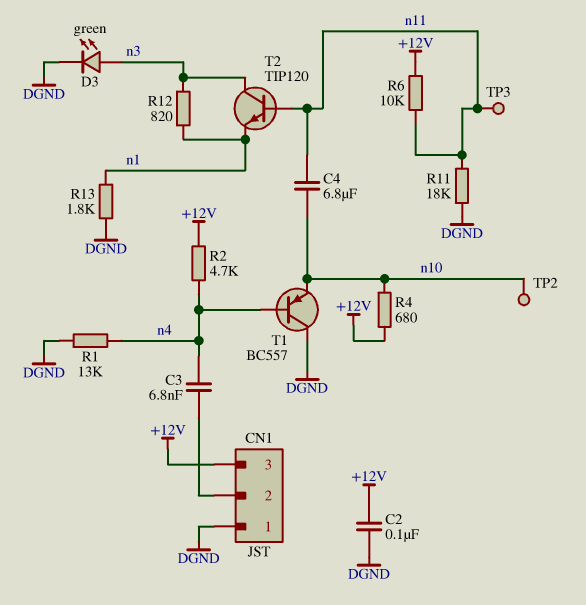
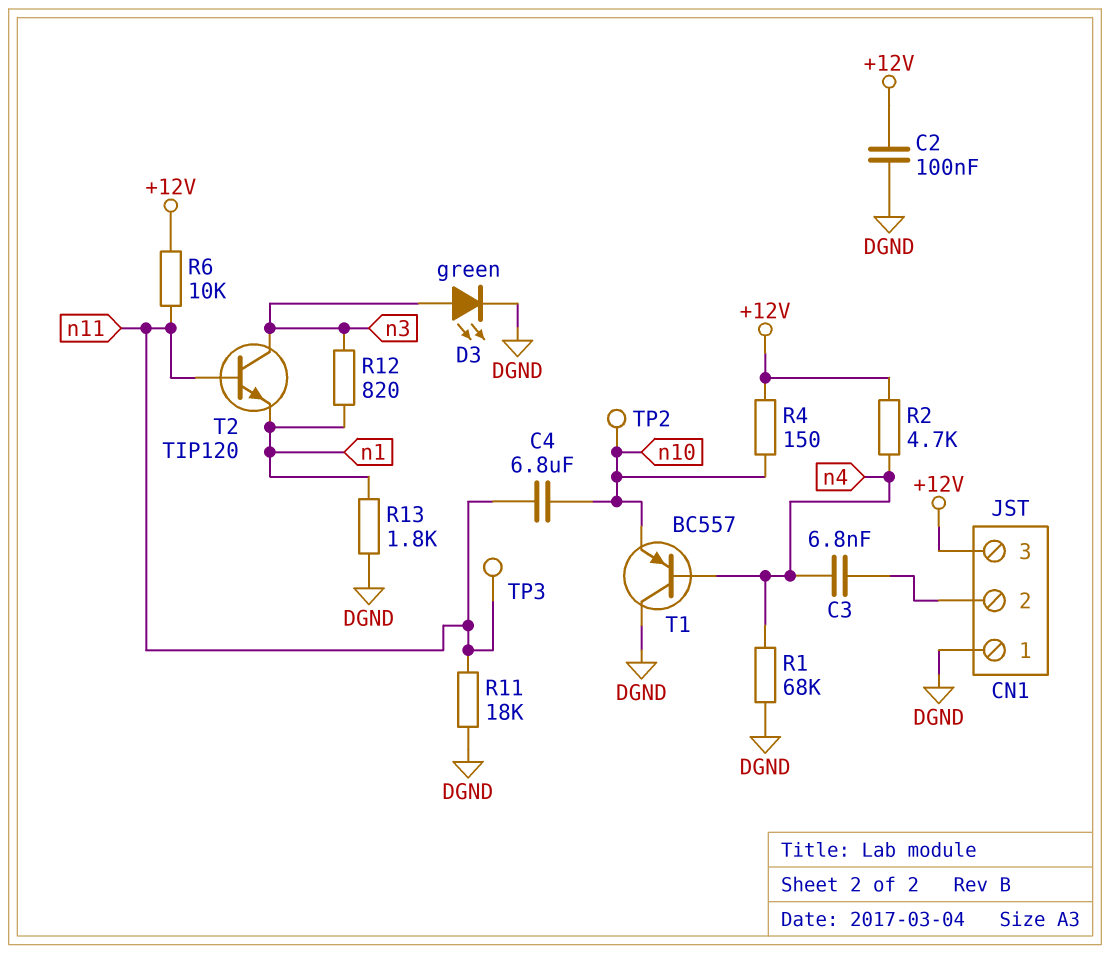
R1: 13k (DGND, n4) -> 68k (DGND, n4)
R4: 680 (+12V, n10) -> 150 (+12V, n10)

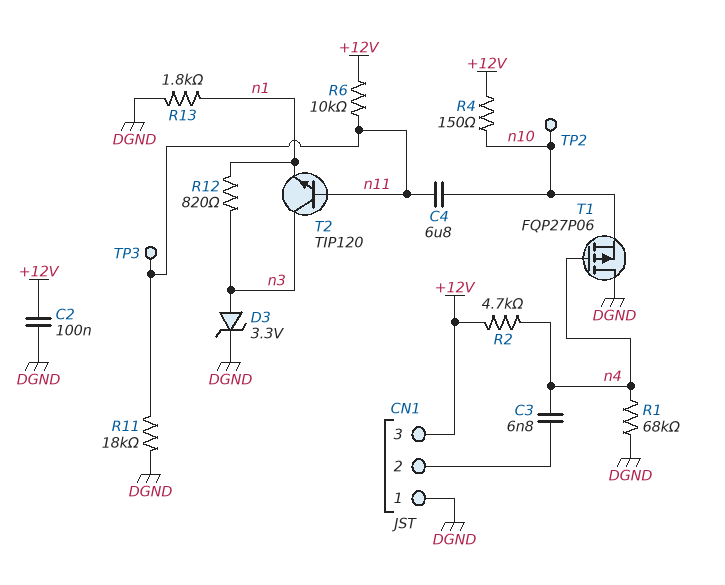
D3: LED green (A n3, K DGND) -> zener 3.3V (A n3, K DGND)
T1: PNP BC557 (B n4, C DGND, E n10) -> PMOS FQP27P06 (G n4, D DGND, S n10)

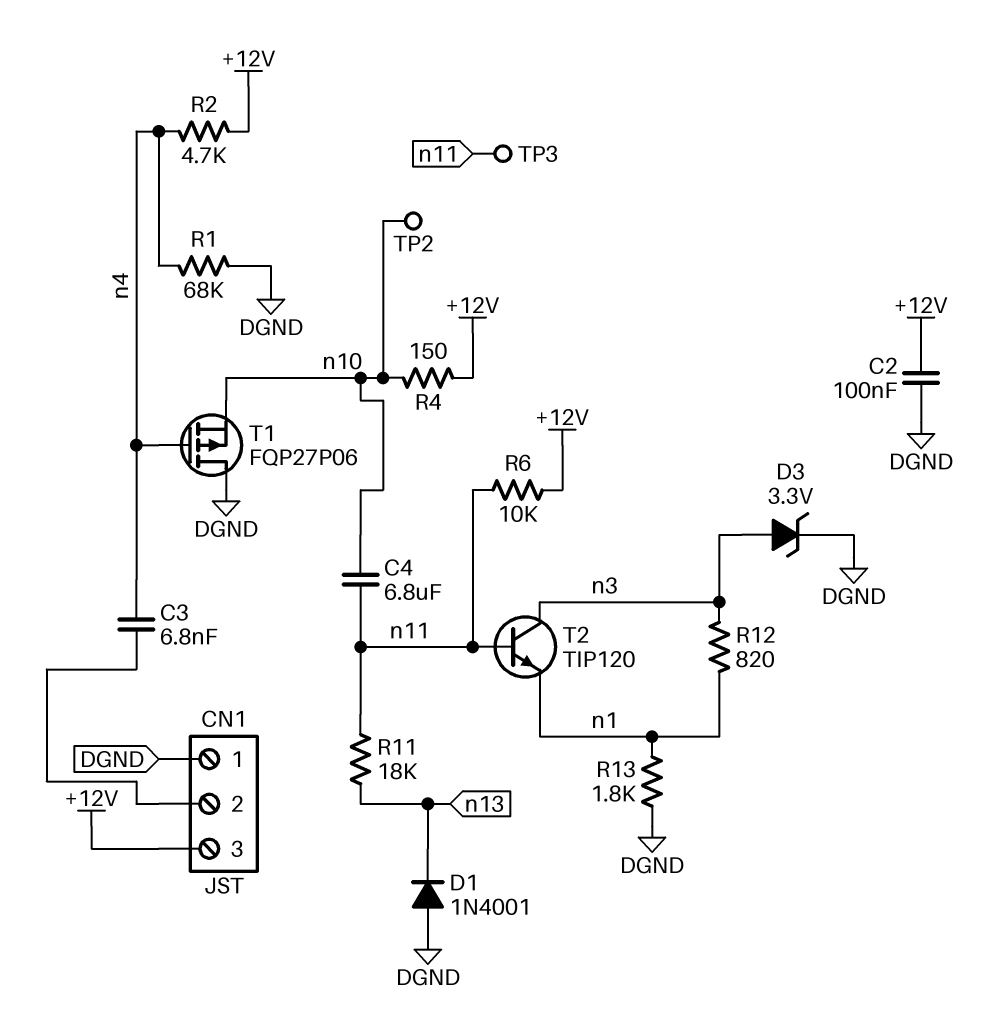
D1: none -> diode 1N4001 (A DGND, K n13)
R11: 18k (DGND, n11) -> 18k (n11, n13)

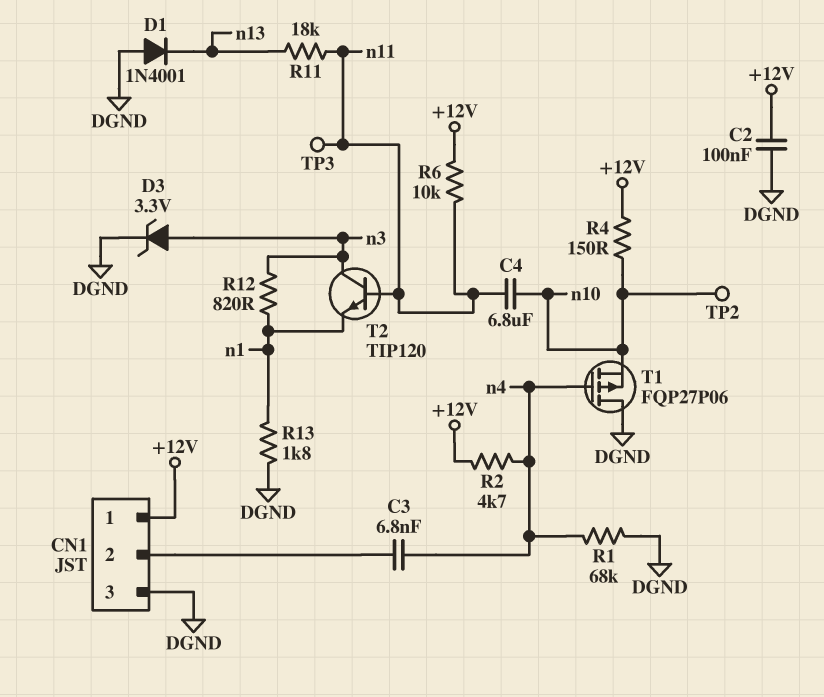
CN1 pin 1: DGND -> +12V
CN1 pin 3: +12V -> DGND

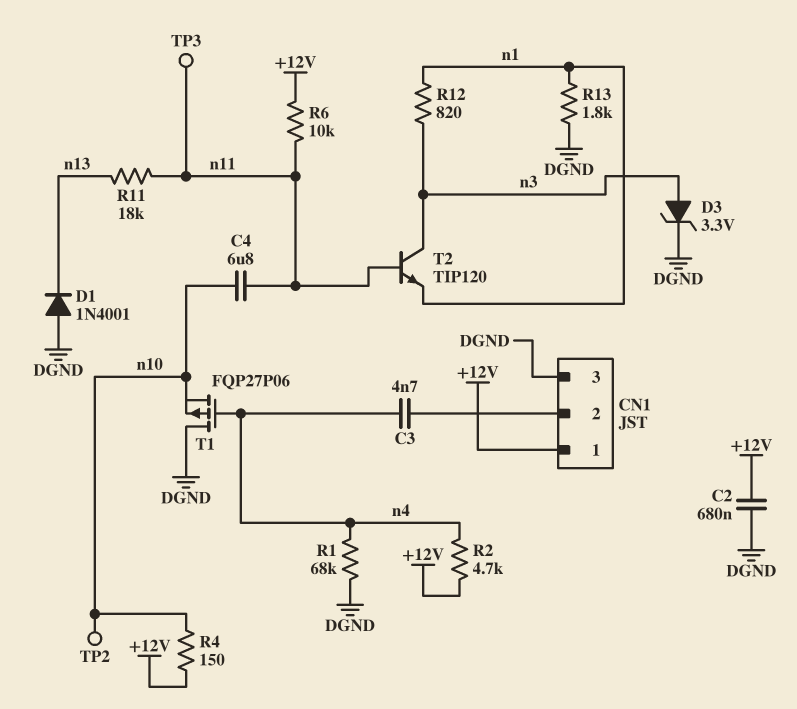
C2: 100nF (+12V, DGND) -> 680nF (+12V, DGND)
C3: 6.8nF (CN1/2, n4) -> 4.7nF (CN1/2, n4)

